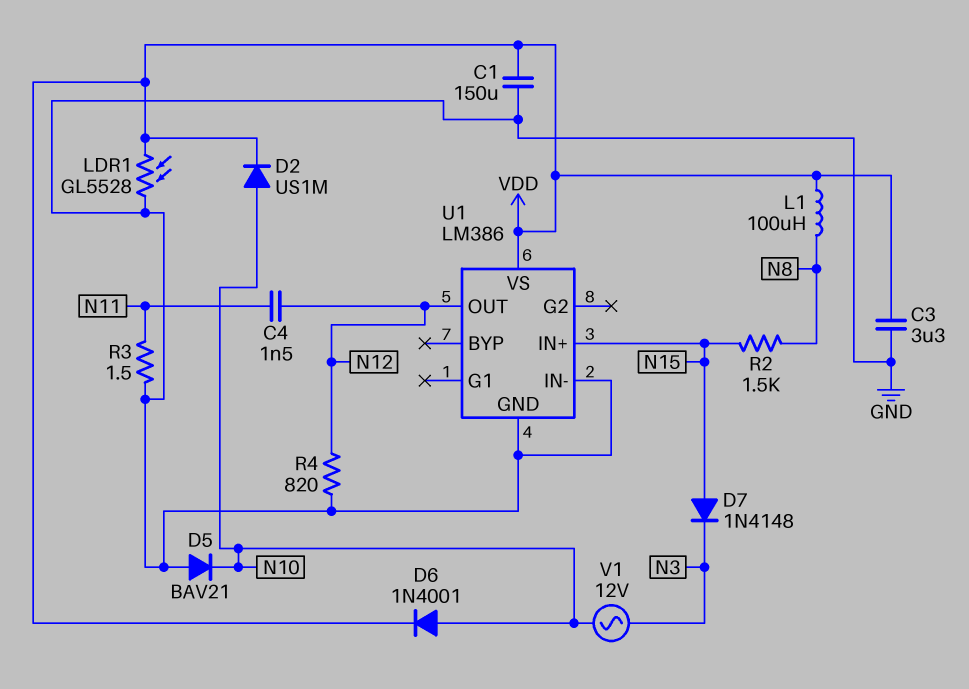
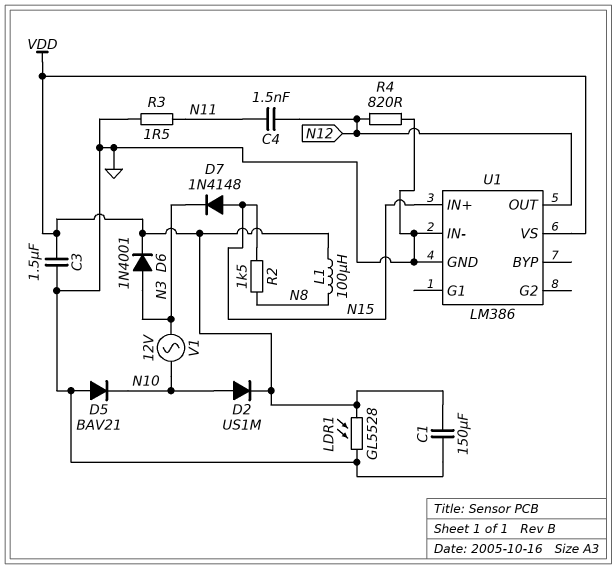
C3: 3.3uF (GND, VDD) -> 1.5uF (GND, VDD)
D6: diode 1N4001 (A N10, K VDD) -> diode 1N4001 (A N3, K VDD)

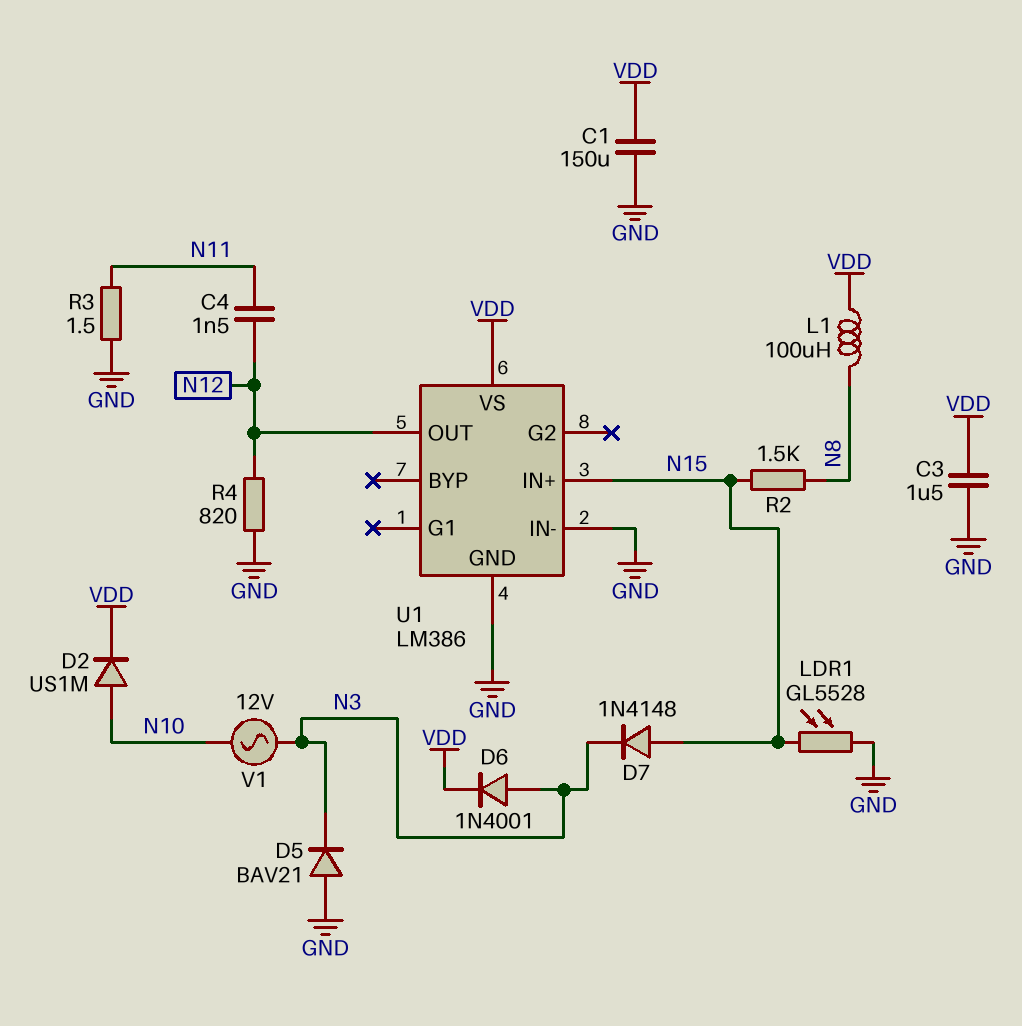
D5: diode BAV21 (A GND, K N10) -> diode BAV21 (A GND, K N3)
LDR1: GL5528 (GND, VDD) -> GL5528 (GND, N15)

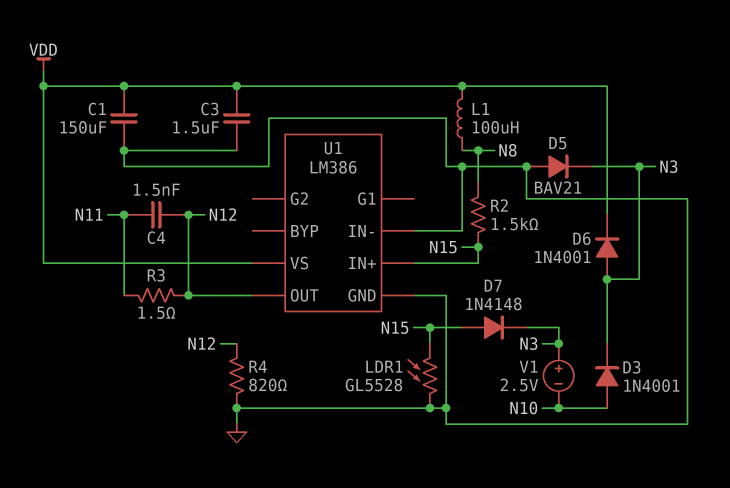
D2: diode US1M (A N10, K VDD) -> none
D3: none -> diode 1N4001 (A N10, K N3)
R3: 1.5 (GND, N11) -> 1.5 (N11, N12)
V1: AC 12V (N3, N10) -> 2.5V (plus N3, minus N10)

